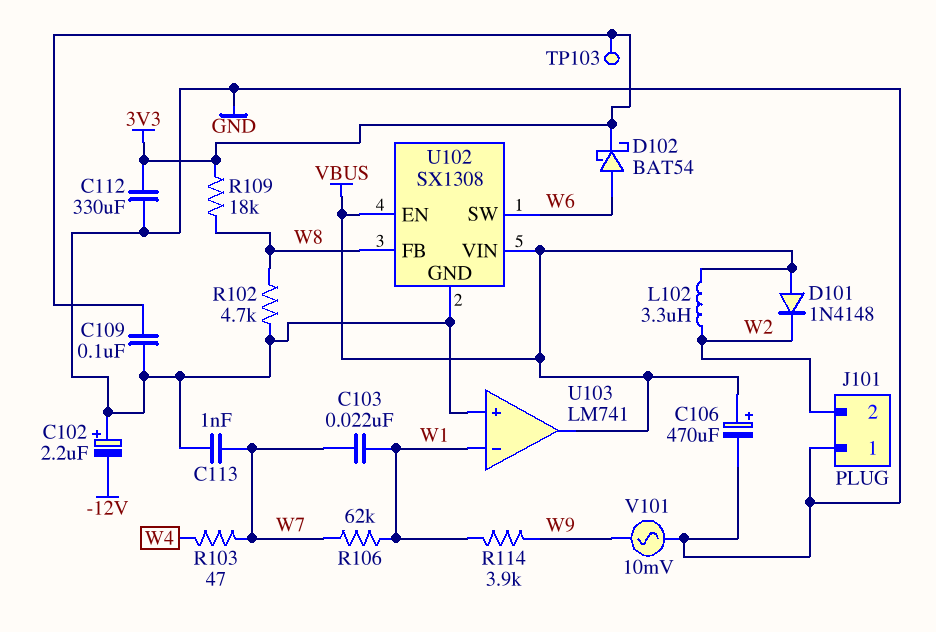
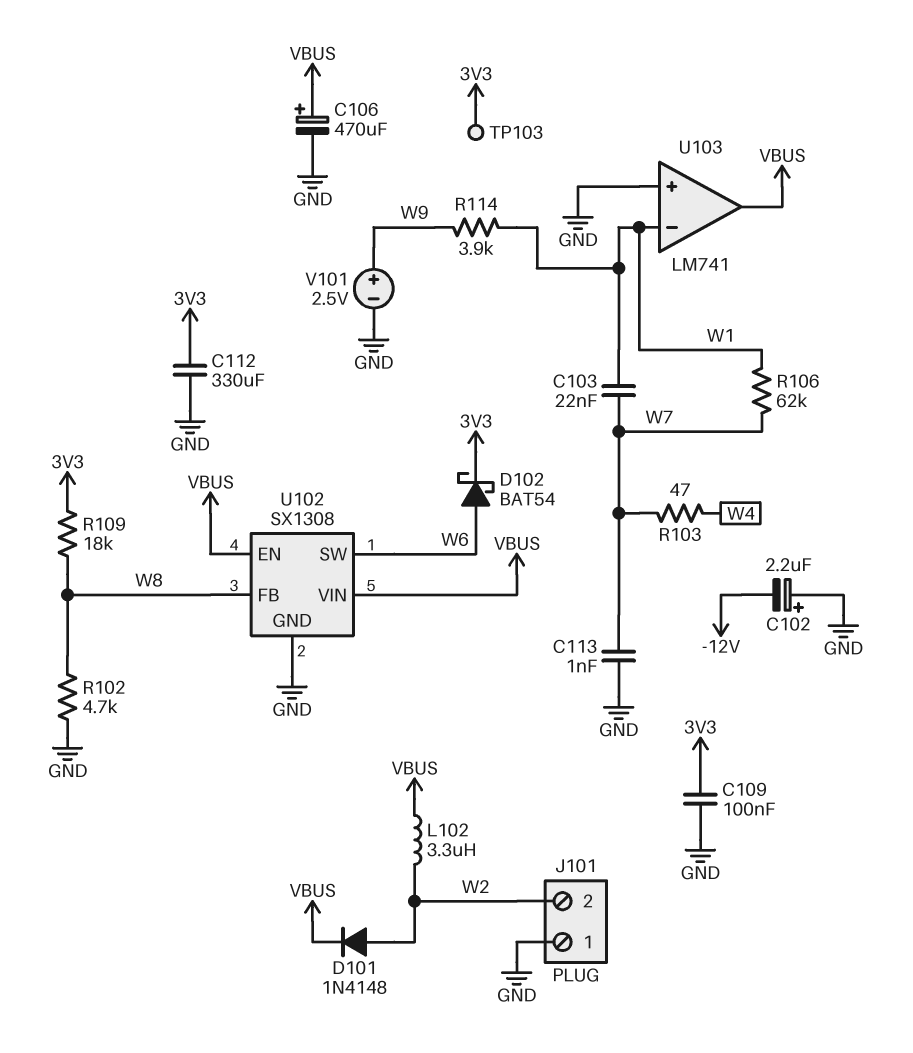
D101: diode 1N4148 (A VBUS, K W2) -> diode 1N4148 (A W2, K VBUS)
V101: AC 10mV (GND, W9) -> 2.5V (plus W9, minus GND)

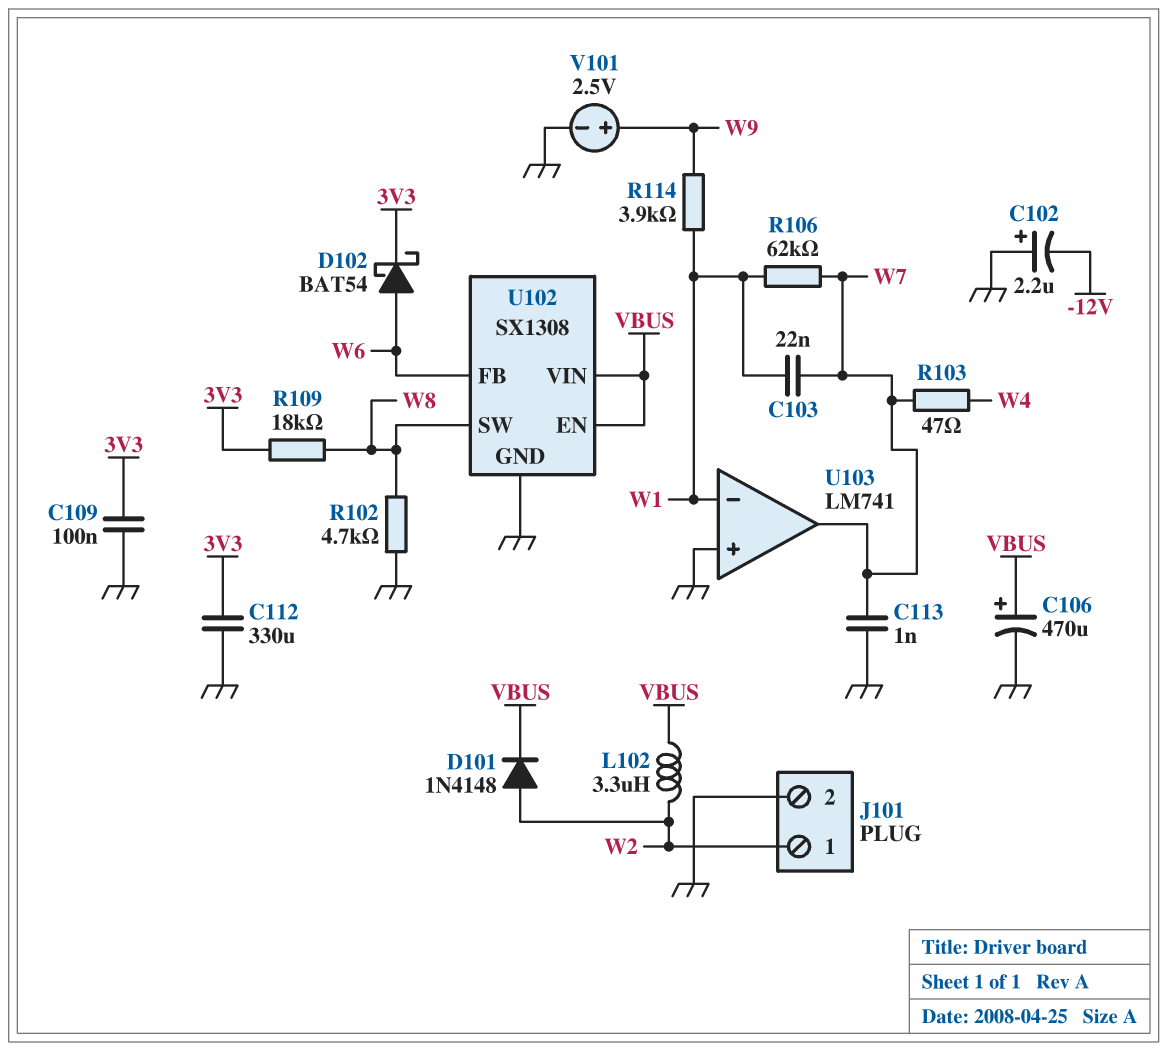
J101 pin 1: GND -> W2
J101 pin 2: W2 -> GND
TP103: test point (3V3) -> none
U102 pin FB: W8 -> W6
U102 pin SW: W6 -> W8
U103 pin out: VBUS -> W7

